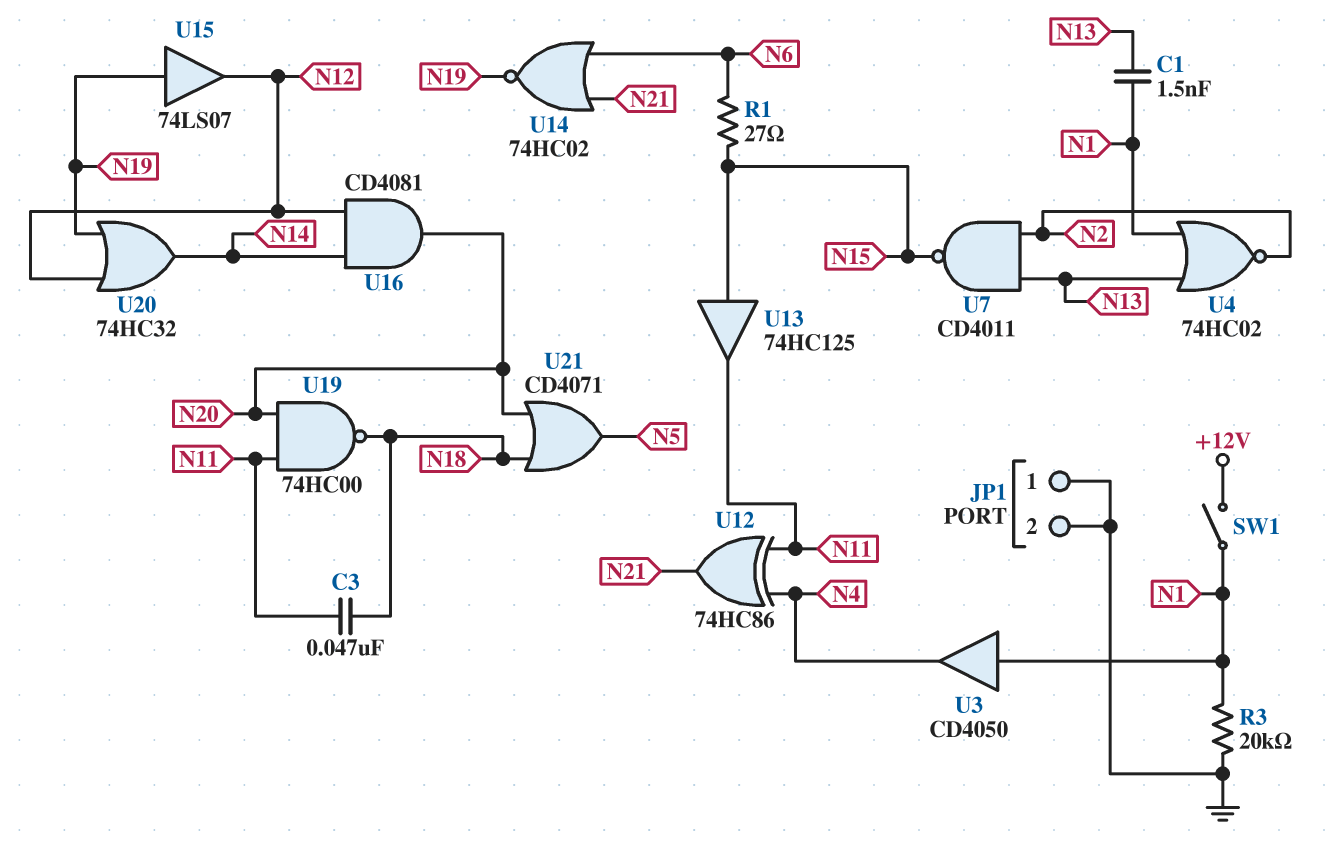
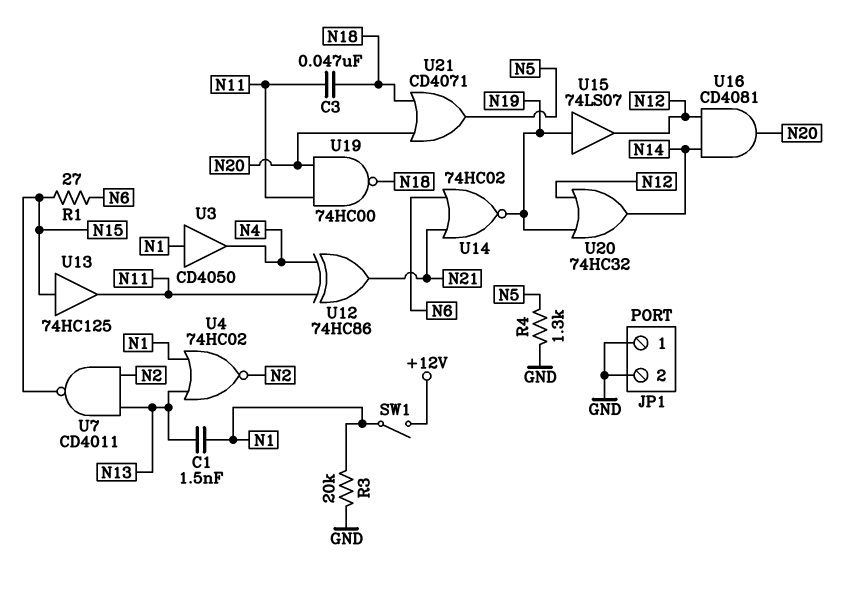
R4: none -> 1.3k (GND, N5)

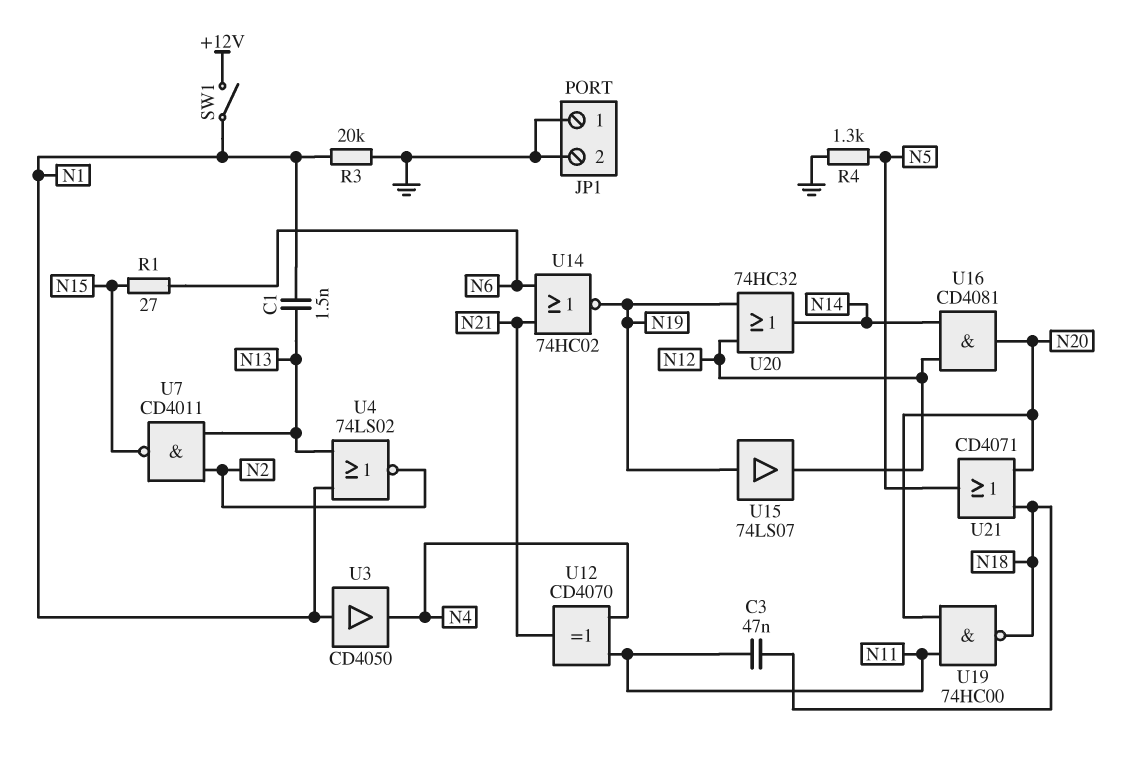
U4: NOR 74HC02 (in N1, in N13, out N2) -> NOR 74LS02 (in N1, in N13, out N2)
U12: XOR 74HC86 (in N4, in N11, out N21) -> XOR CD4070 (in N4, in N11, out N21)
U13: buffer 74HC125 (in N15, out N11) -> none

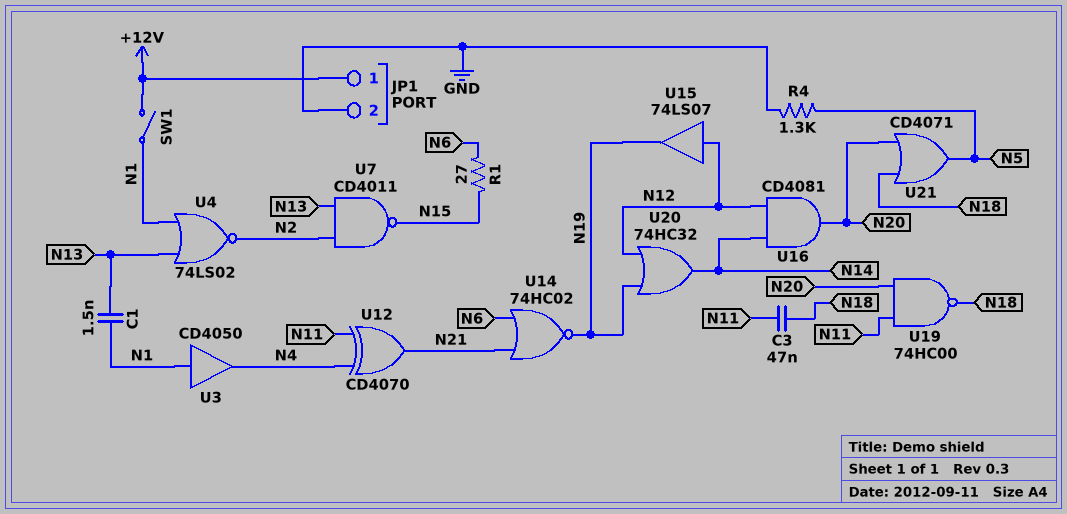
JP1 pin 1: GND -> +12V
R3: 20k (GND, N1) -> none
U15: buffer 74LS07 (in N19, out N12) -> buffer 74LS07 (in N12, out N19)

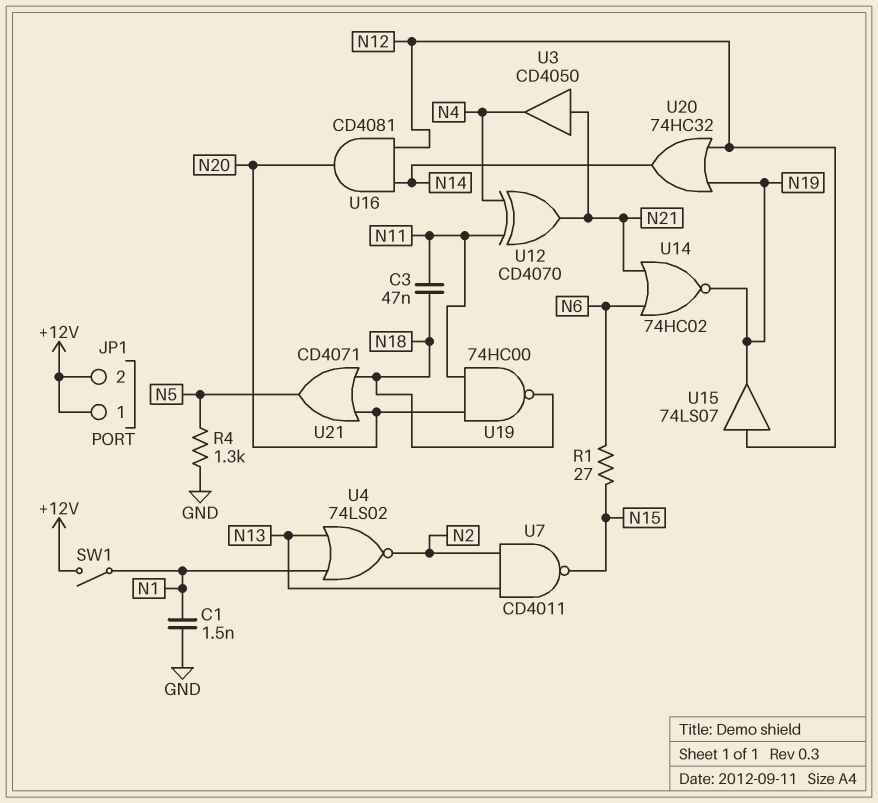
C1: 1.5nF (N1, N13) -> 1.5nF (GND, N1)
JP1 pin 2: GND -> +12V
U3: buffer CD4050 (in N1, out N4) -> buffer CD4050 (in N21, out N4)

